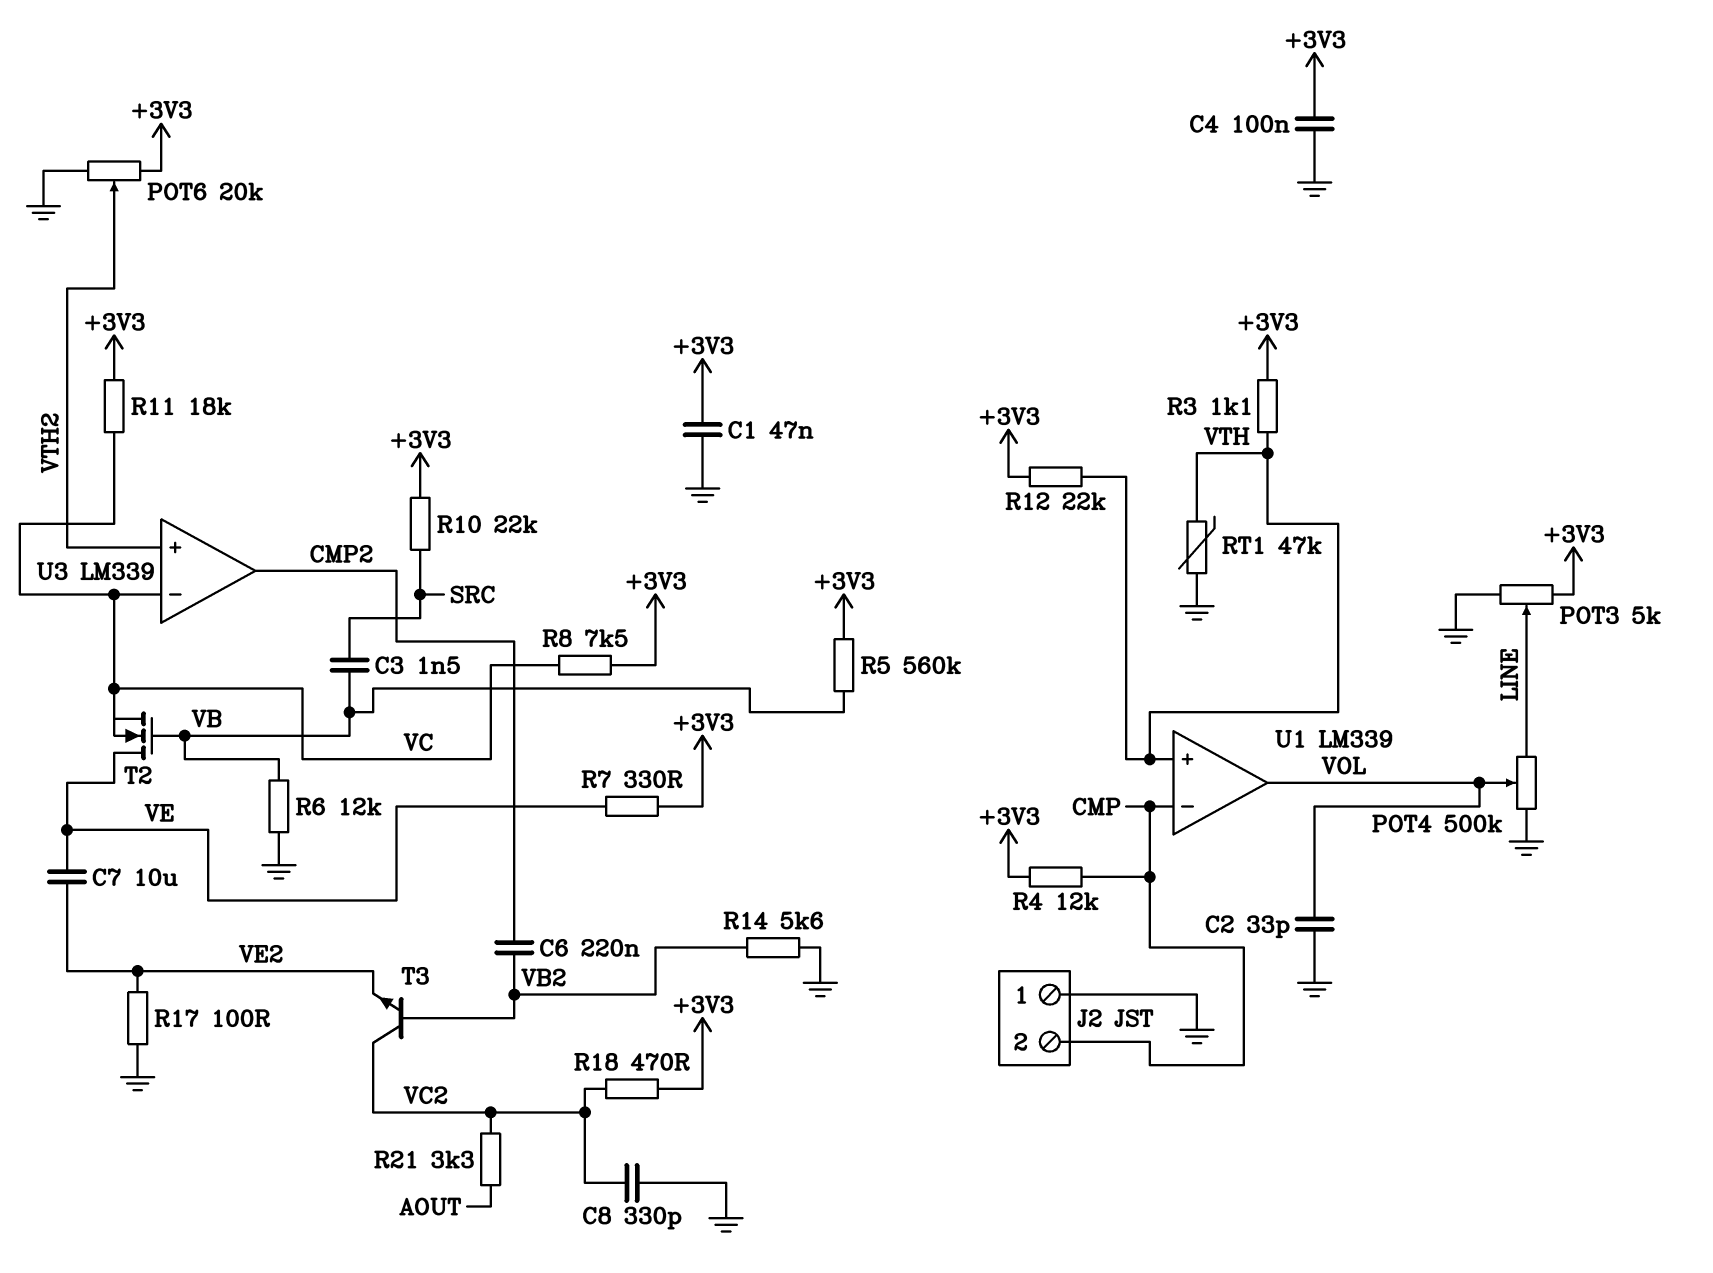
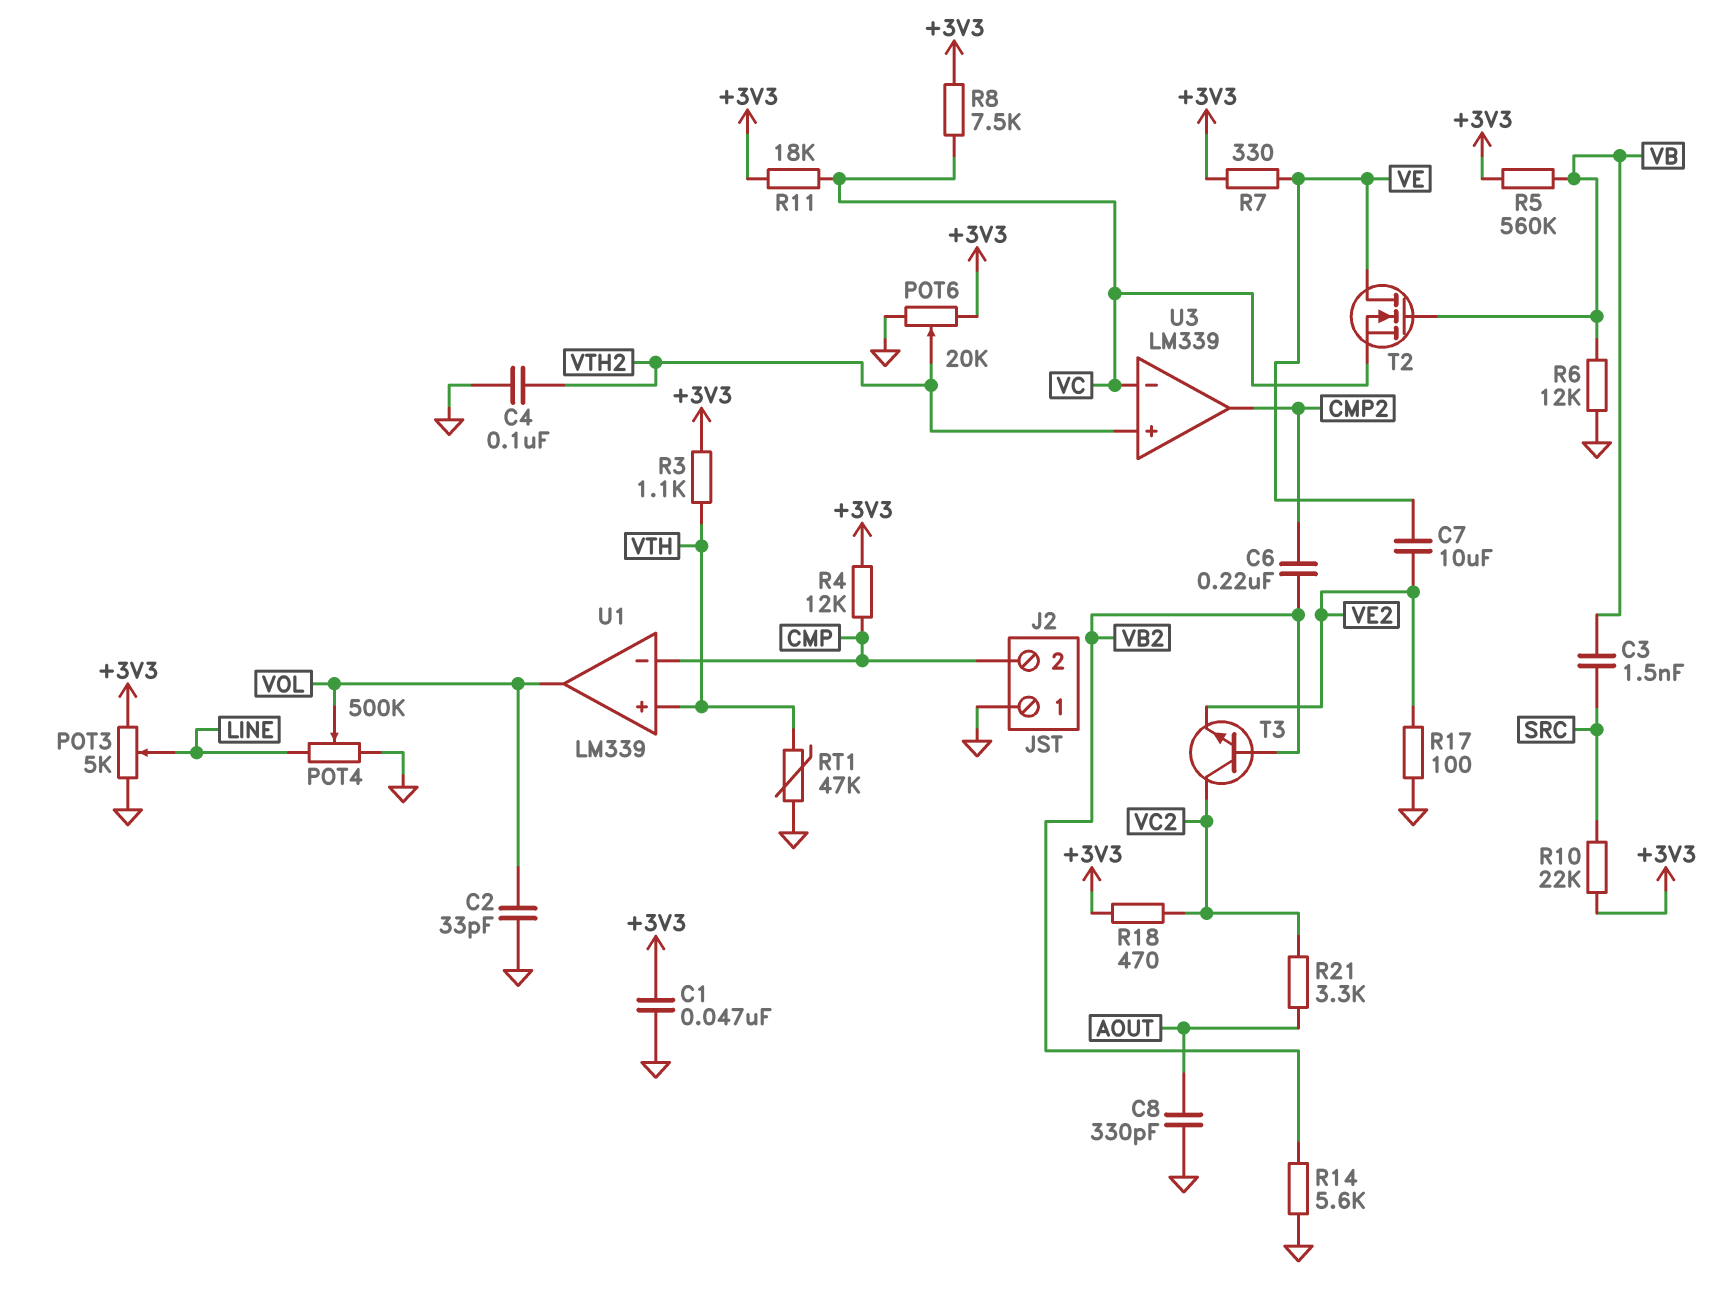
C4: 100nF (+3V3, GND) -> 100nF (GND, VTH2)
C8: 330pF (GND, VC2) -> 330pF (AOUT, GND)
R12: 22k (+3V3, VTH) -> none

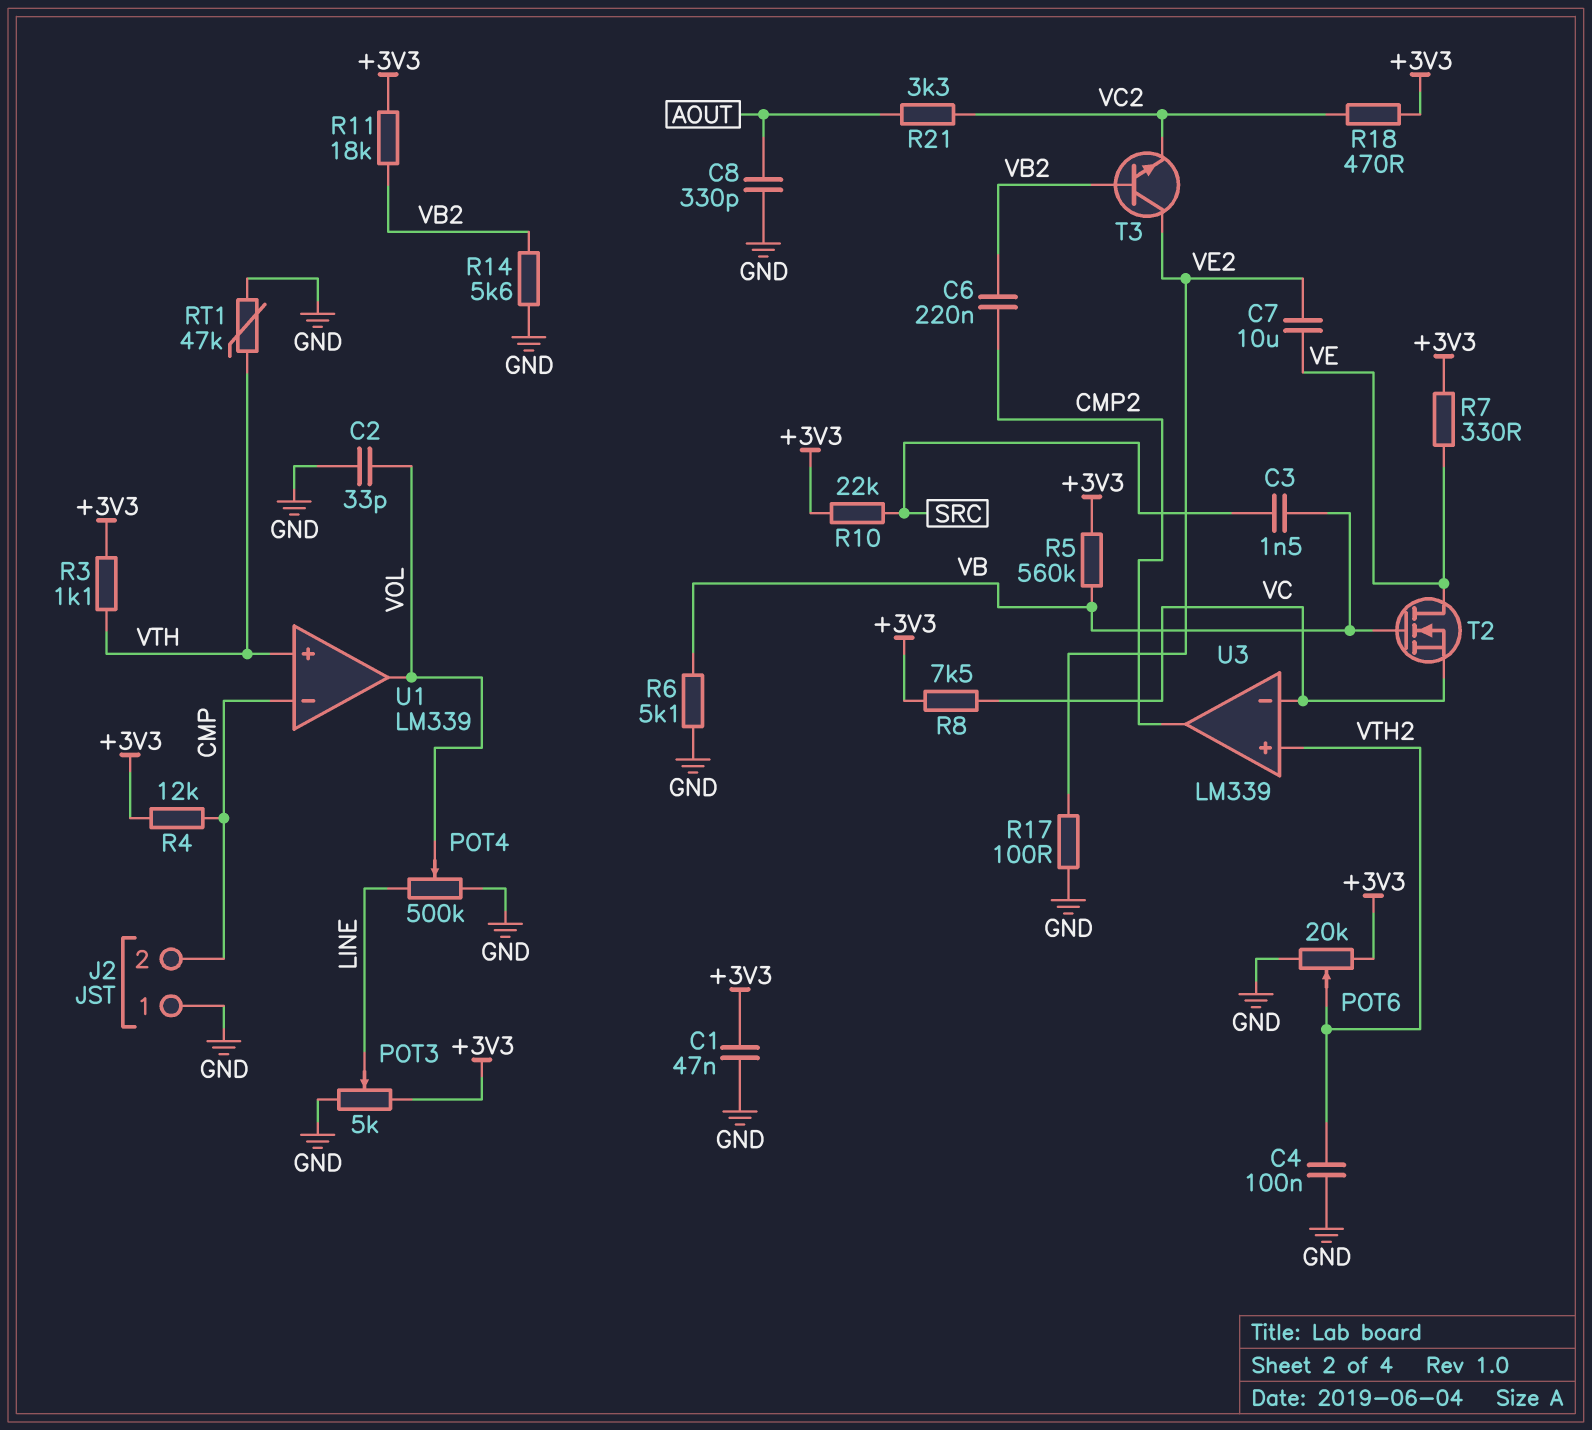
R6: 12k (GND, VB) -> 5.1k (GND, VB)
R11: 18k (+3V3, VC) -> 18k (+3V3, VB2)
T3: NPN (B VB2, C VC2, E VE2) -> NPN (B VB2, C VE2, E VC2)

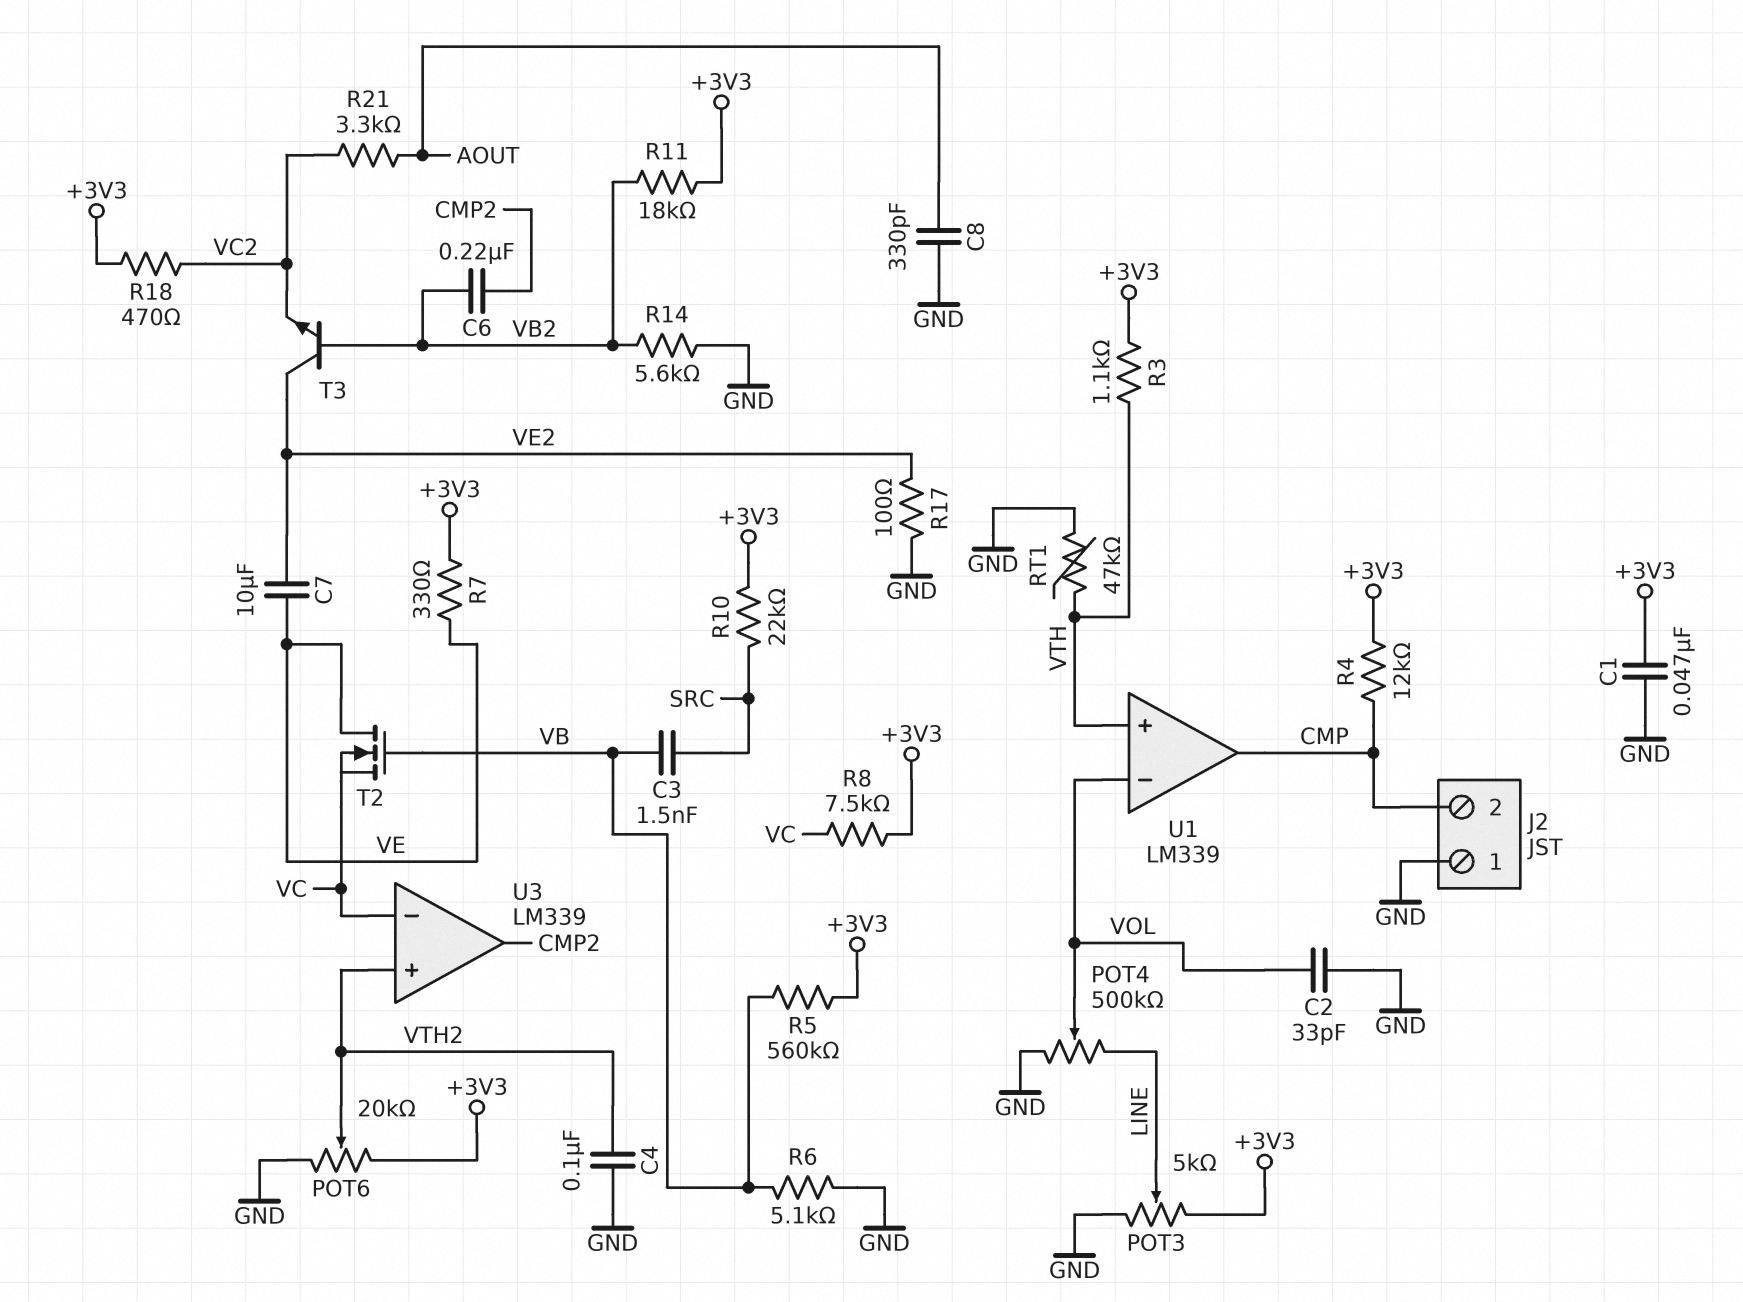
U1 pin in-: CMP -> VOL
U1 pin out: VOL -> CMP

